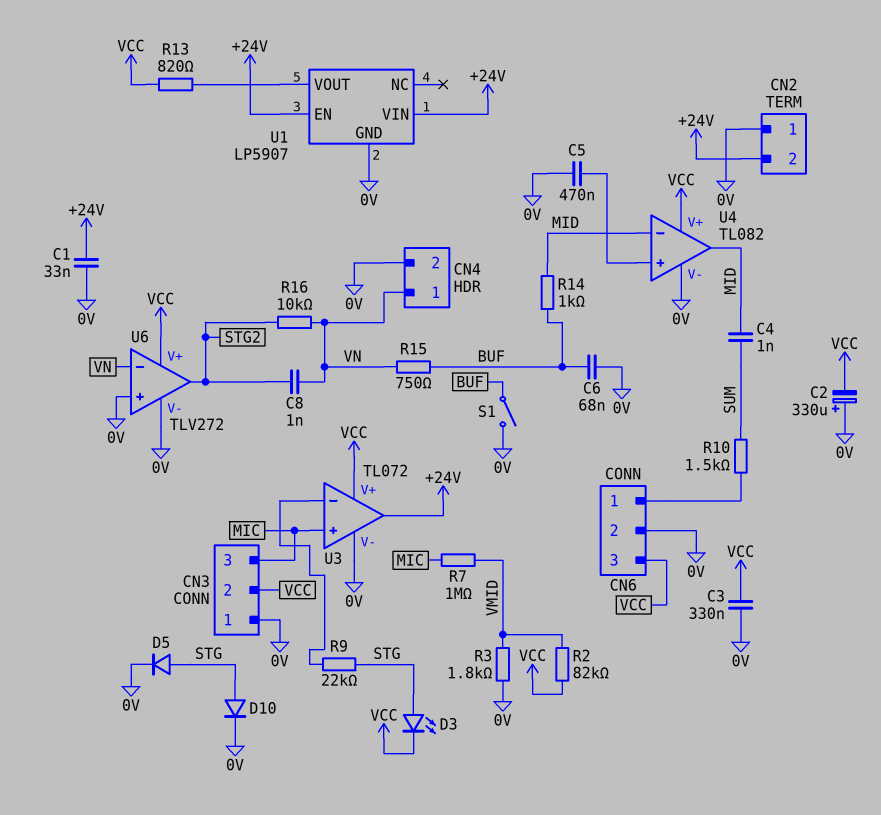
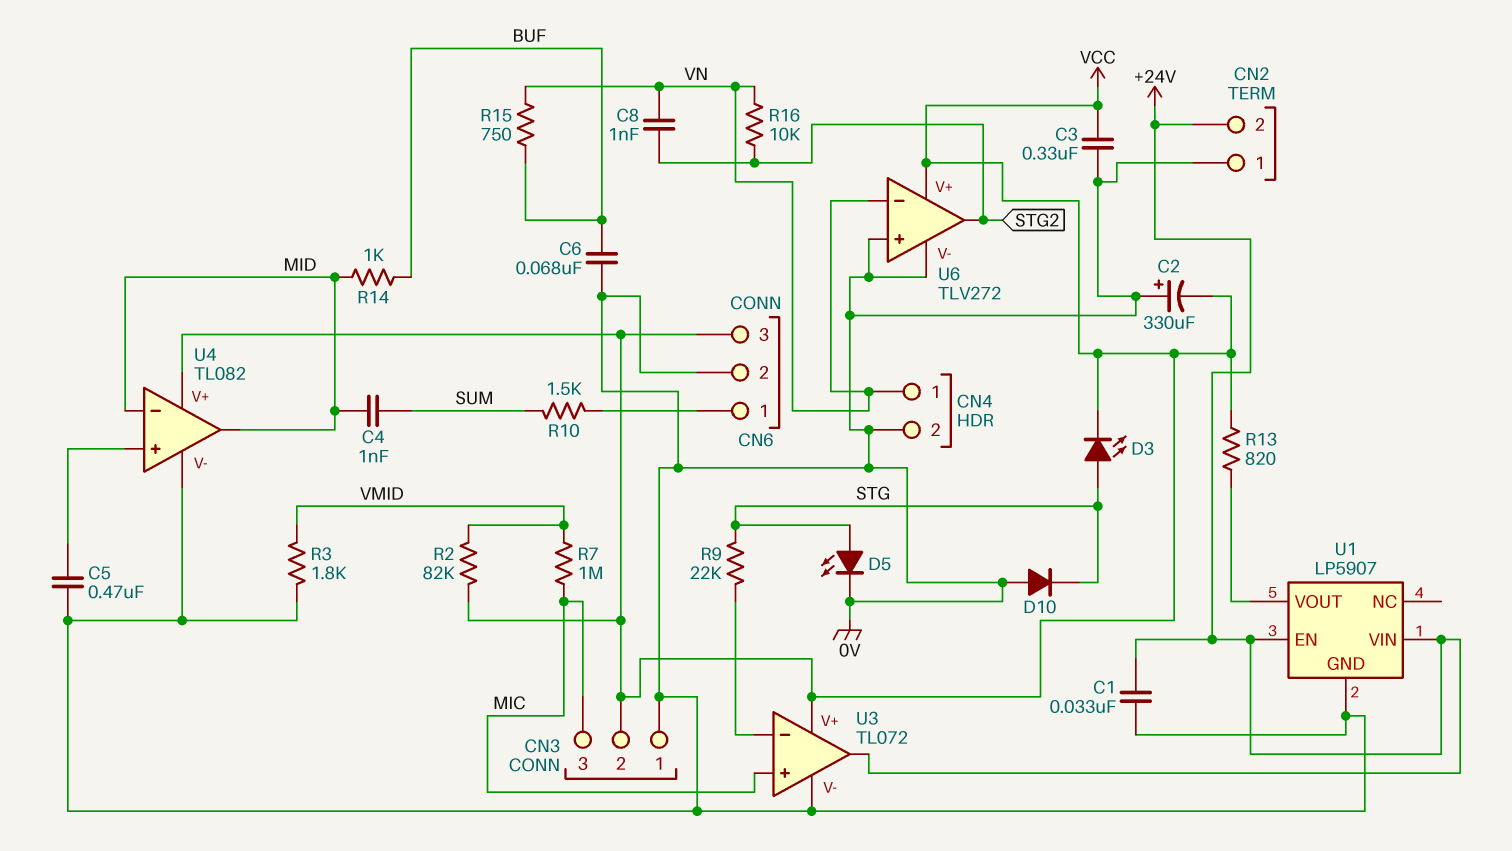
D5: diode (A STG, K 0V) -> LED (A STG, K 0V)
D10: diode (A STG, K 0V) -> diode (A 0V, K STG)
S1: switch (0V, BUF) -> none

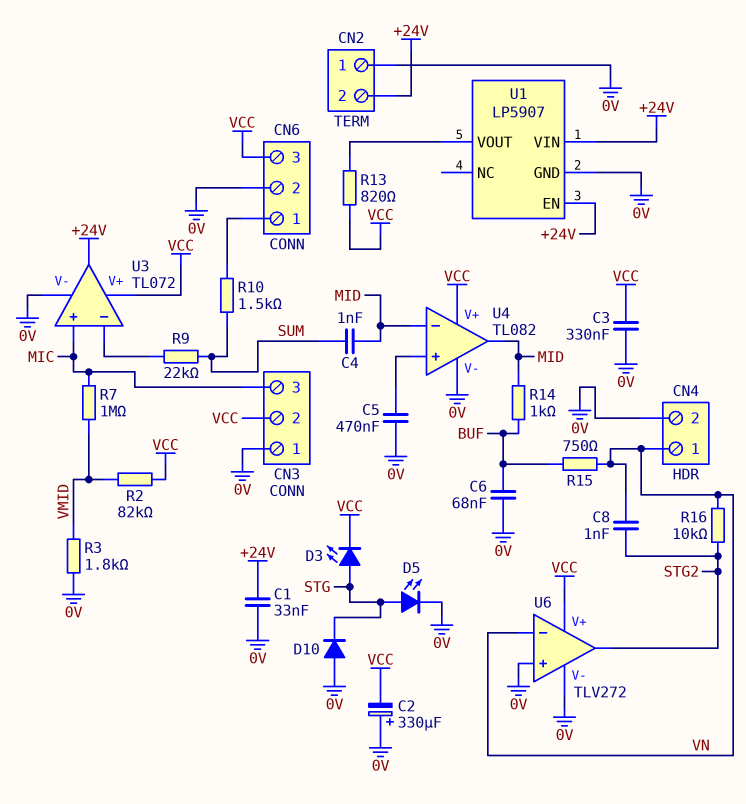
R9: 22k (STG, U3/in-) -> 22k (SUM, U3/in-)

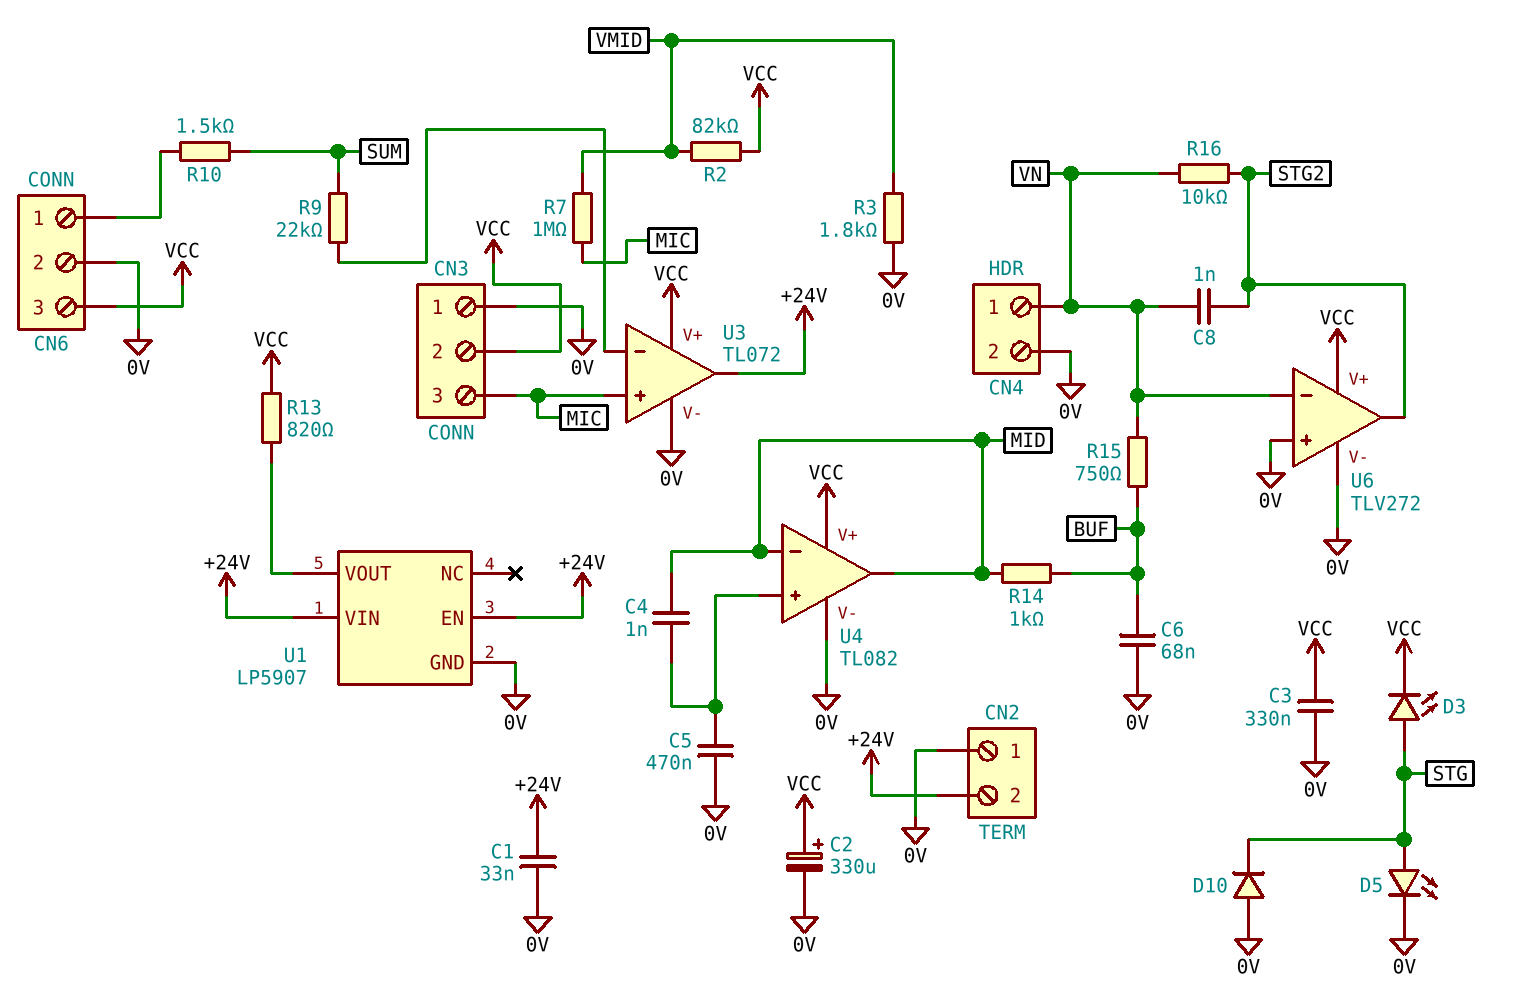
C2: 330uF (plus 0V, minus VCC) -> 330uF (plus VCC, minus 0V)
C4: 1nF (MID, SUM) -> 1nF (MID, U4/in+)

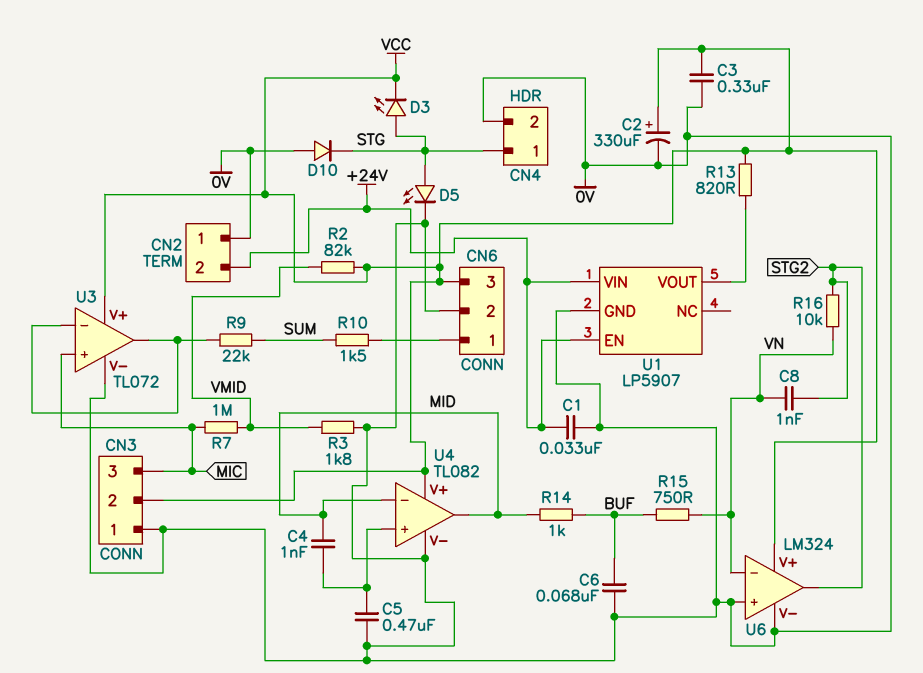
CN4 pin 1: VN -> STG
U3 pin out: +24V -> U3/in-
U6: TLV272 -> LM324

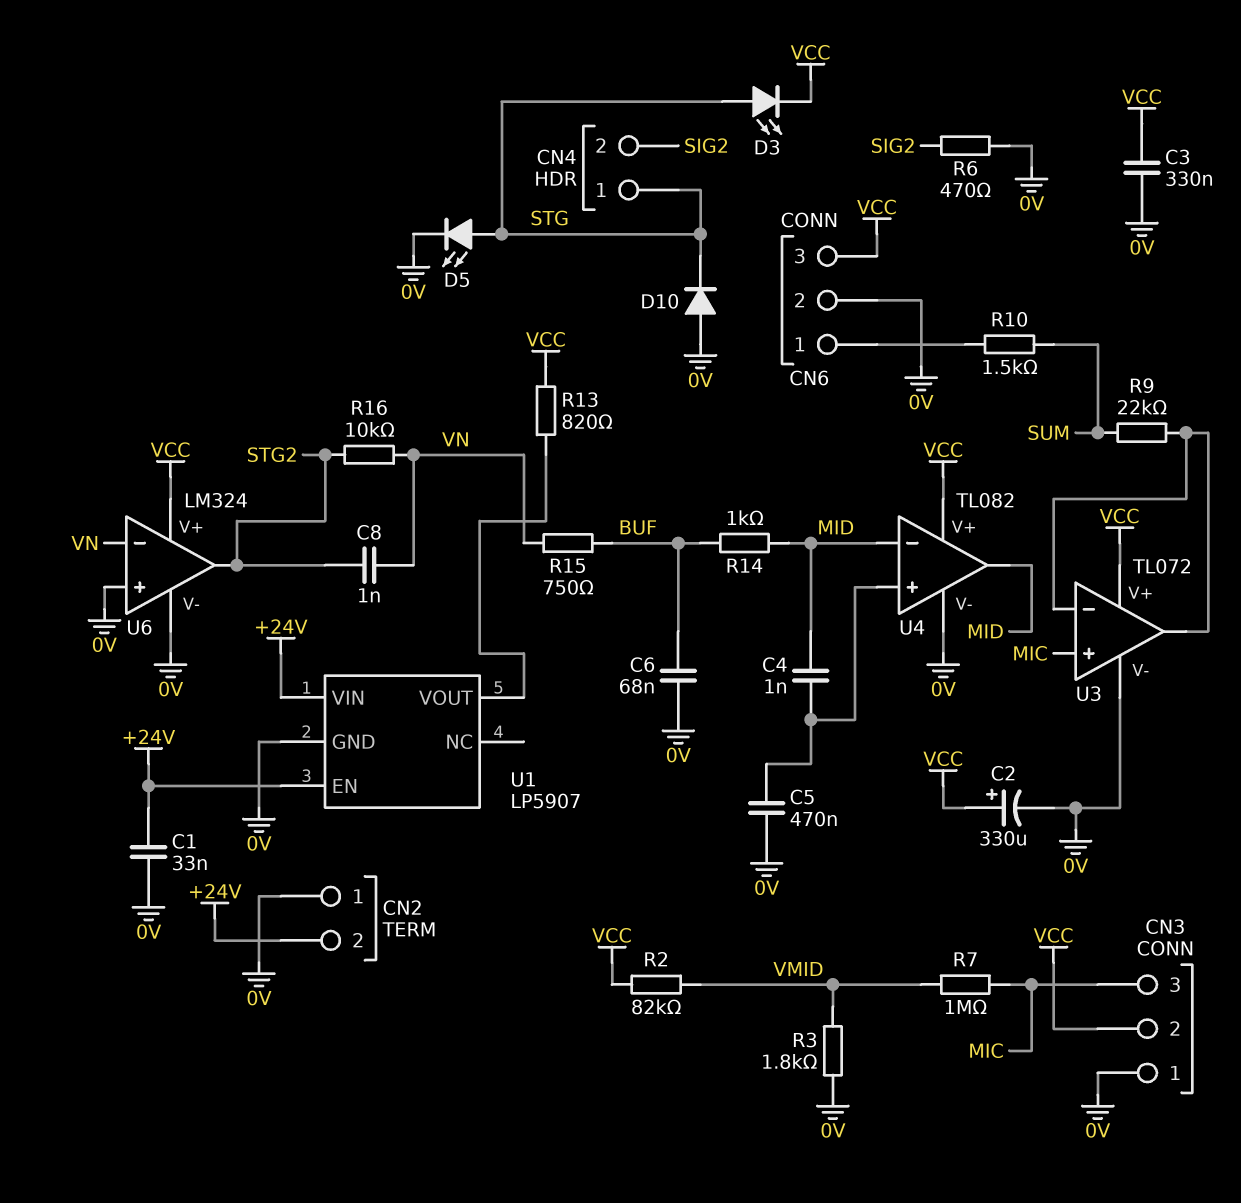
CN4 pin 2: 0V -> SIG2
R6: none -> 470 (0V, SIG2)

